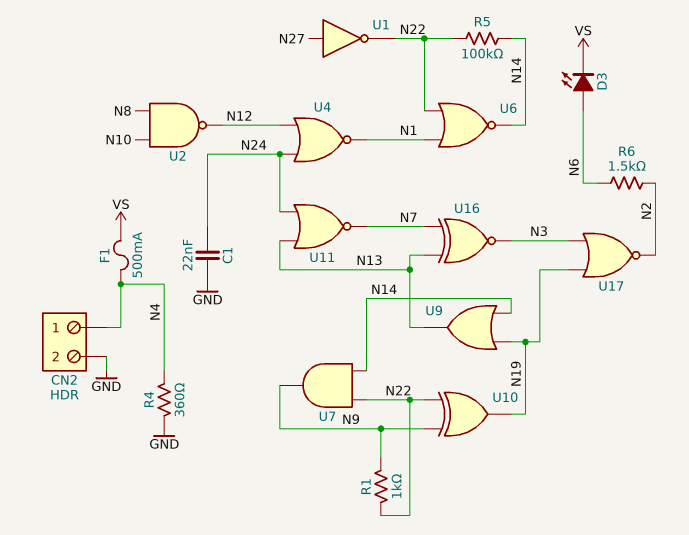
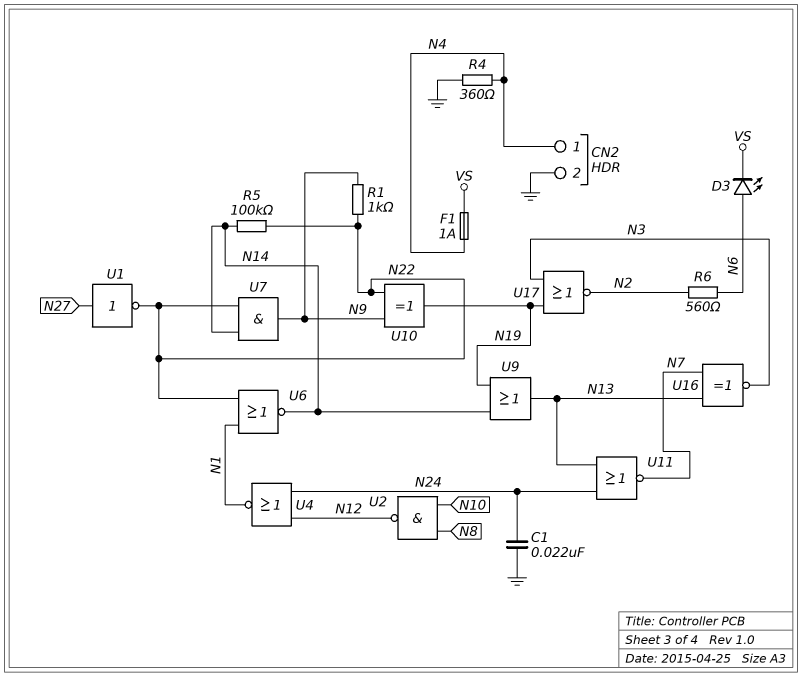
F1: 500mA (N4, VS) -> 1A (N4, VS)
R6: 1.5k (N2, N6) -> 560 (N2, N6)

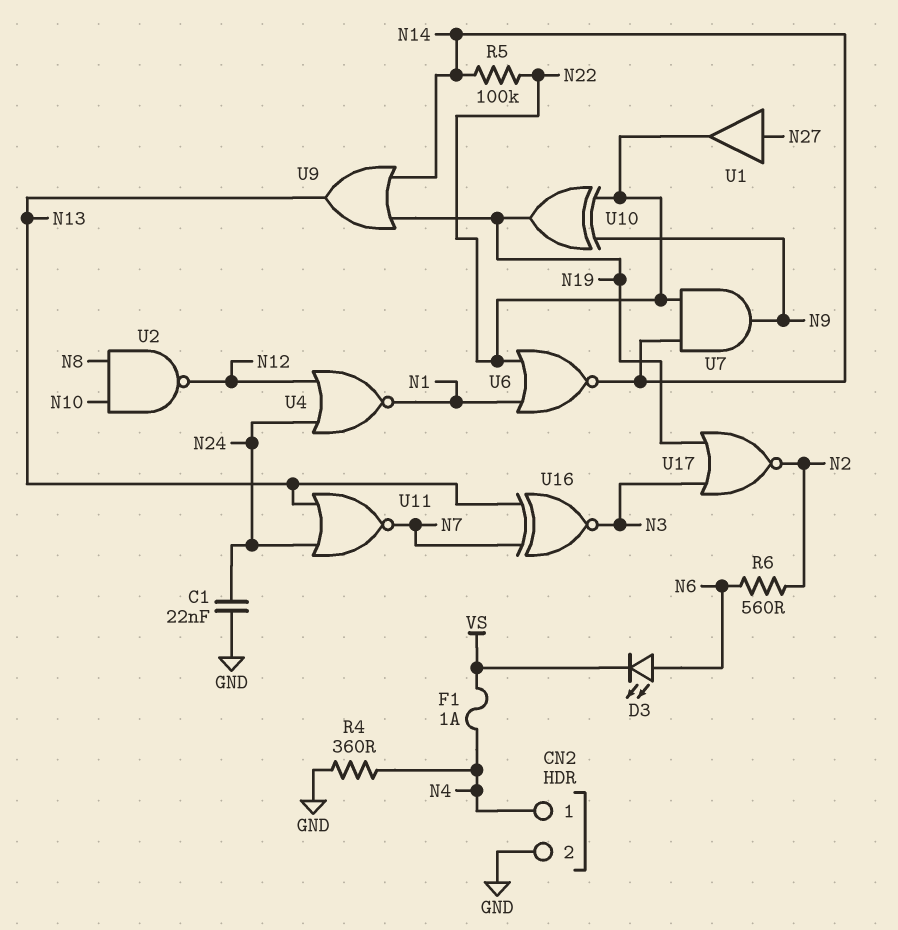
R1: 1k (N9, N22) -> none
U1: NOT (in N27, out N22) -> buffer (in N27, out N22)

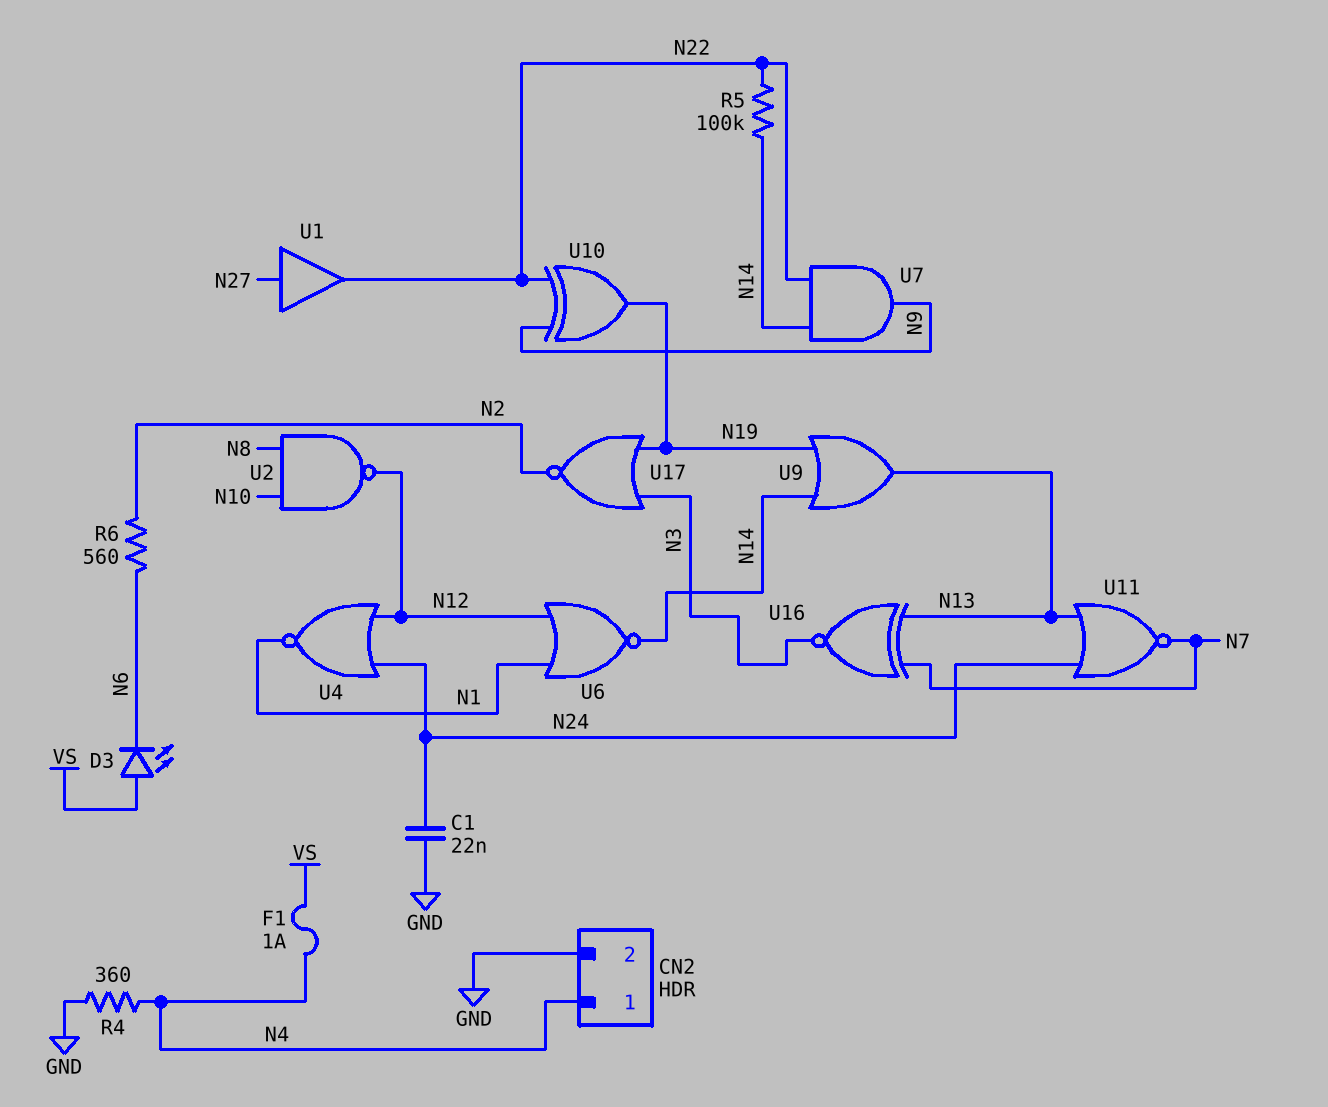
D3: LED (A N6, K VS) -> LED (A VS, K N6)
U6: NOR (in N1, in N22, out N14) -> NOR (in N1, in N12, out N14)

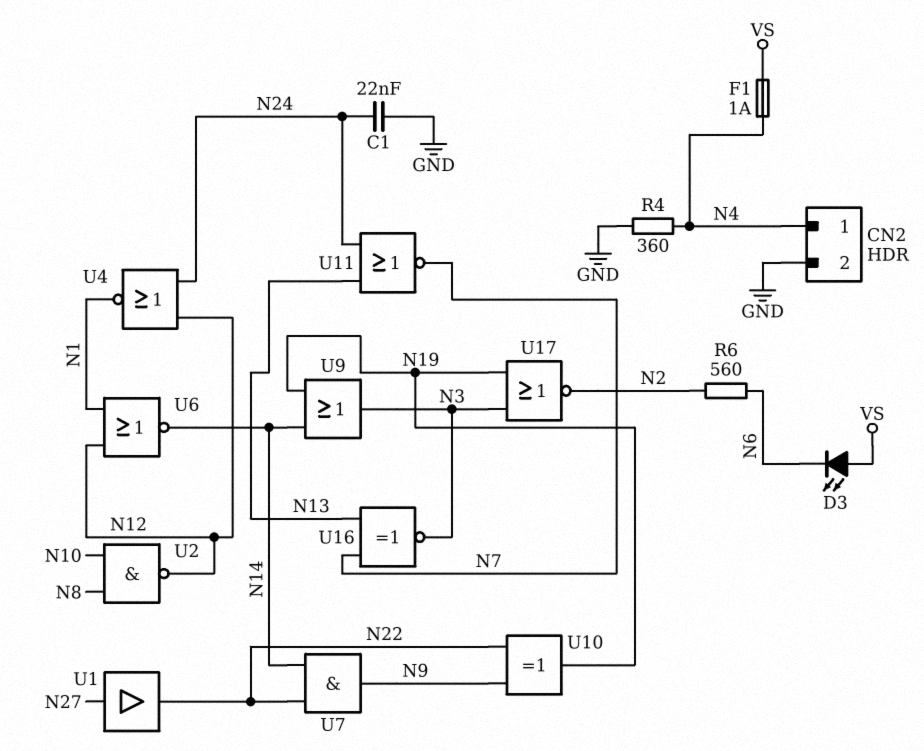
R5: 100k (N14, N22) -> none
U9: OR (in N14, in N19, out N13) -> OR (in N14, in N19, out N3)

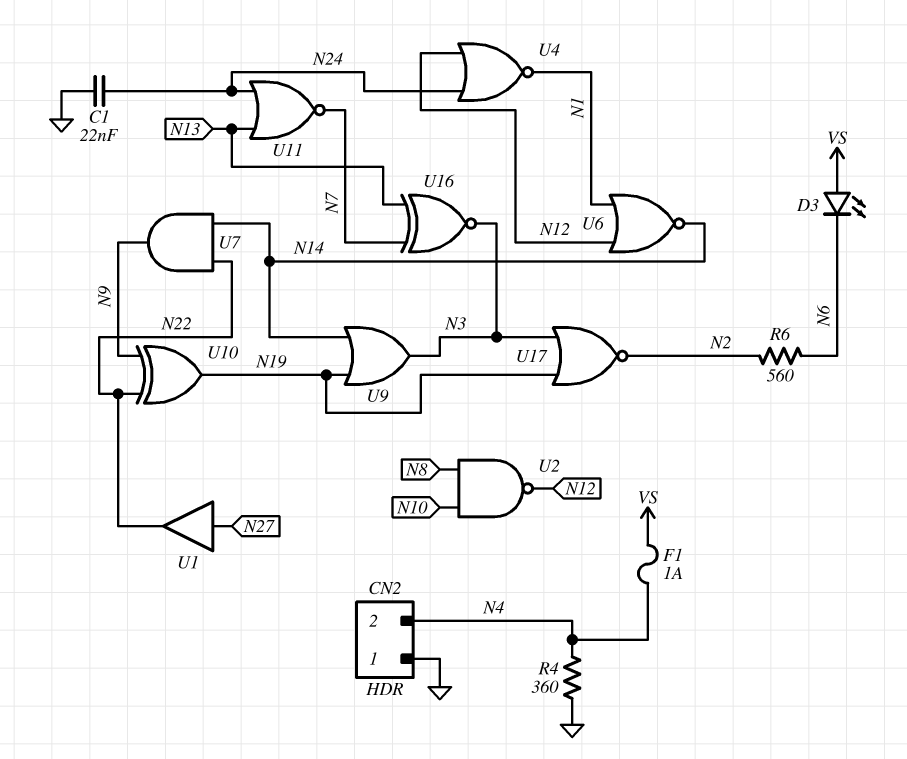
CN2 pin 1: N4 -> GND
CN2 pin 2: GND -> N4

